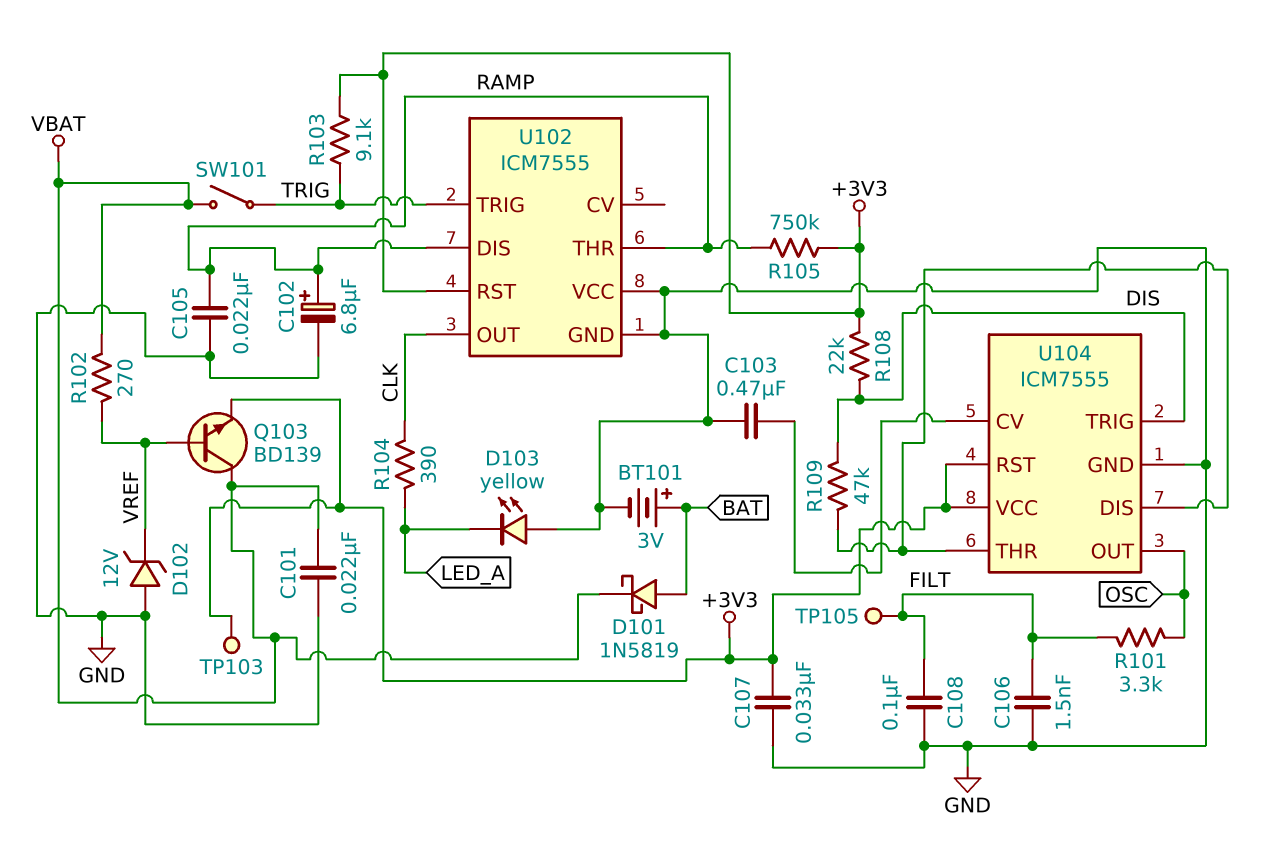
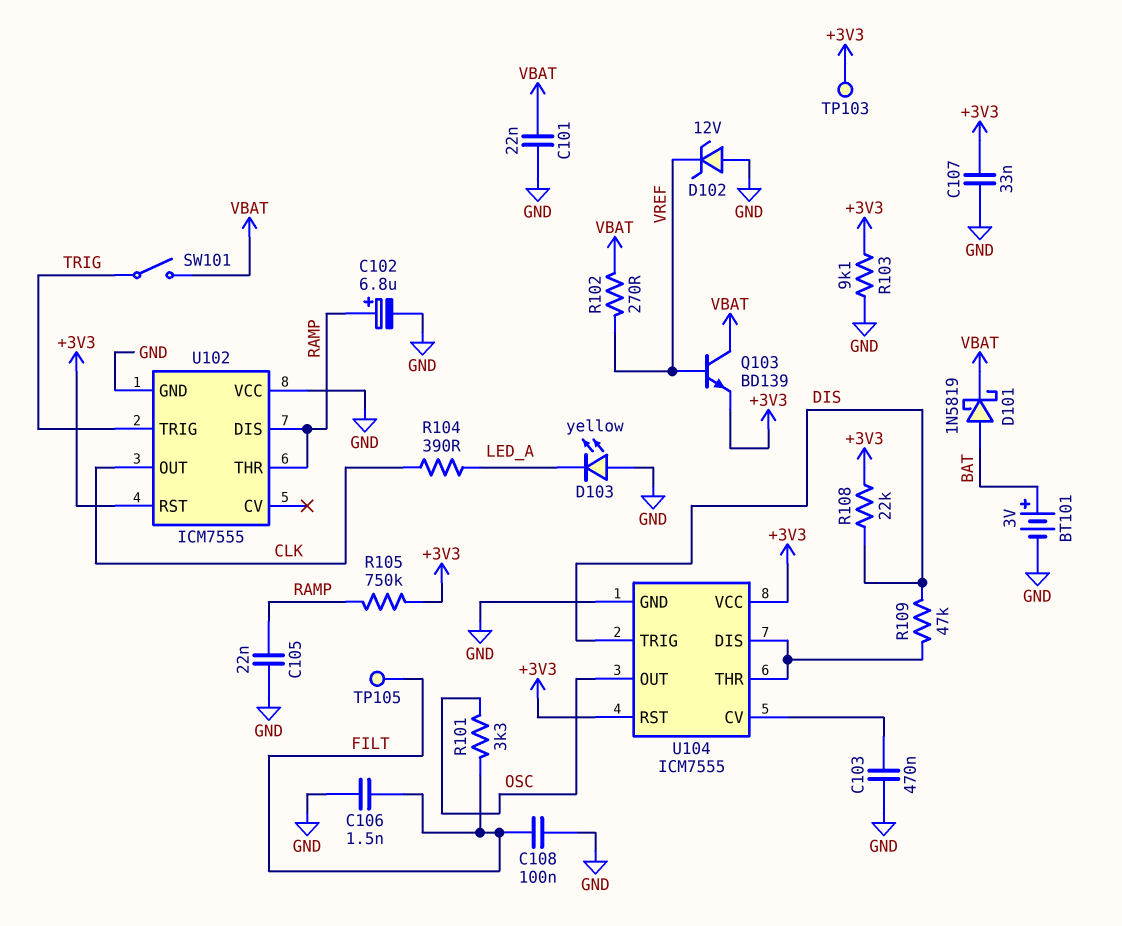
R103: 9.1k (+3V3, TRIG) -> 9.1k (+3V3, GND)

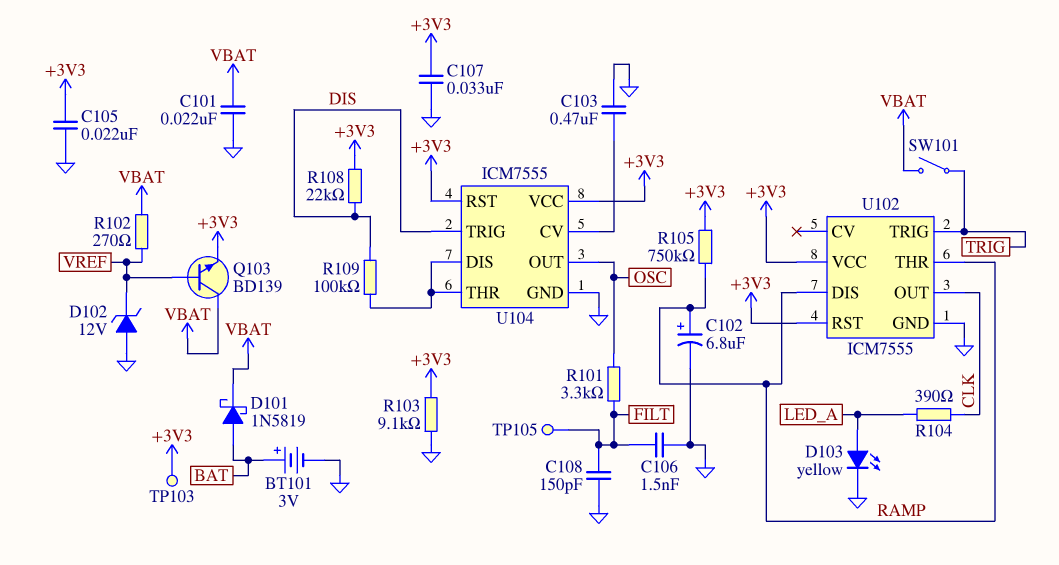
C105: 22nF (GND, RAMP) -> 22nF (+3V3, GND)
C108: 100nF (FILT, GND) -> 150pF (FILT, GND)
D103: LED yellow (A GND, K LED_A) -> LED yellow (A LED_A, K GND)
R109: 47k (DIS, U104/DIS) -> 100k (DIS, U104/DIS)
U102 pin VCC: GND -> +3V3

